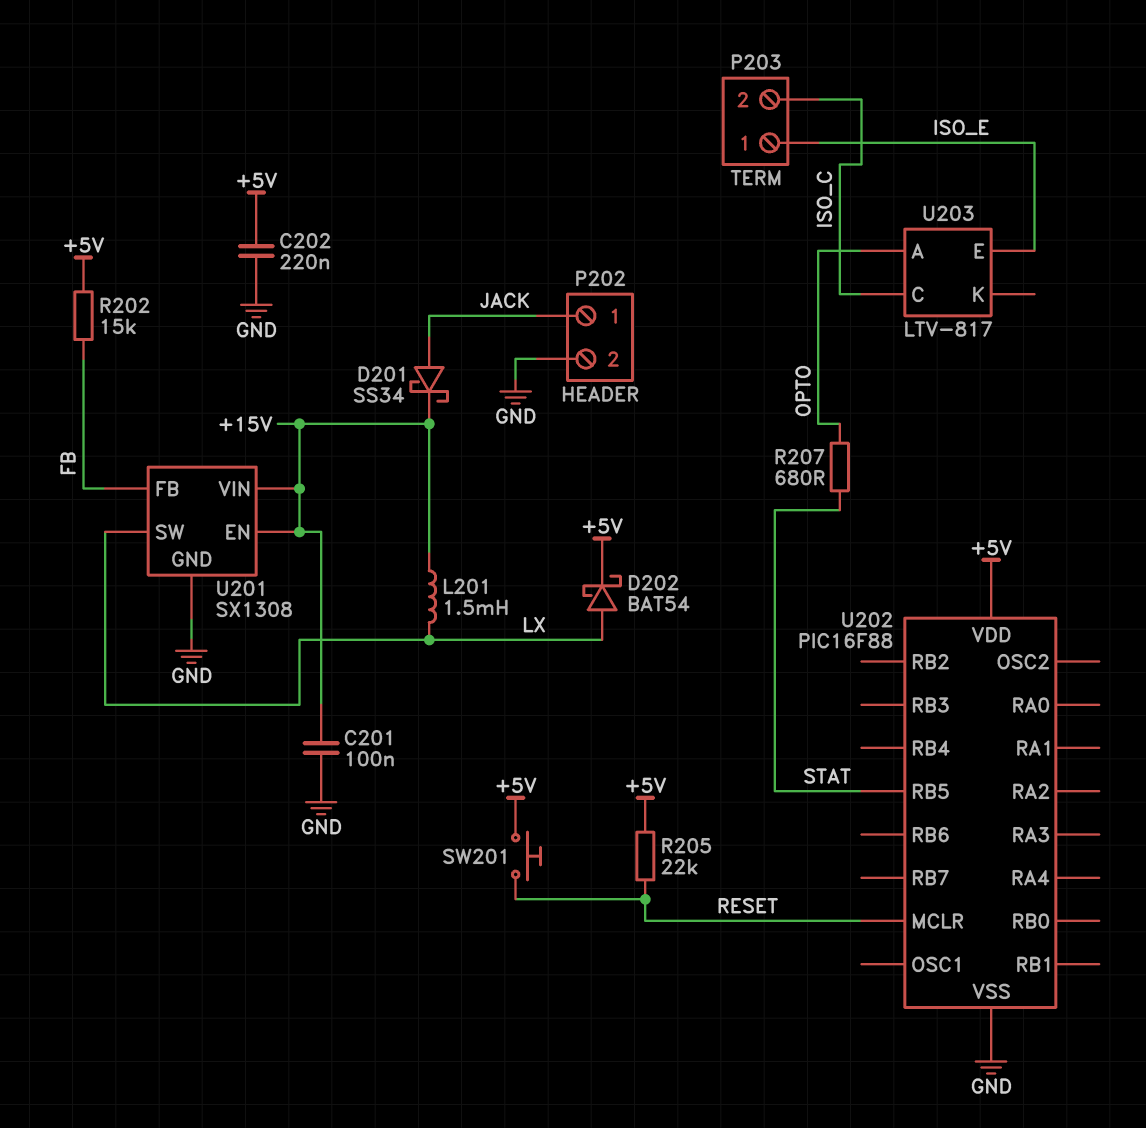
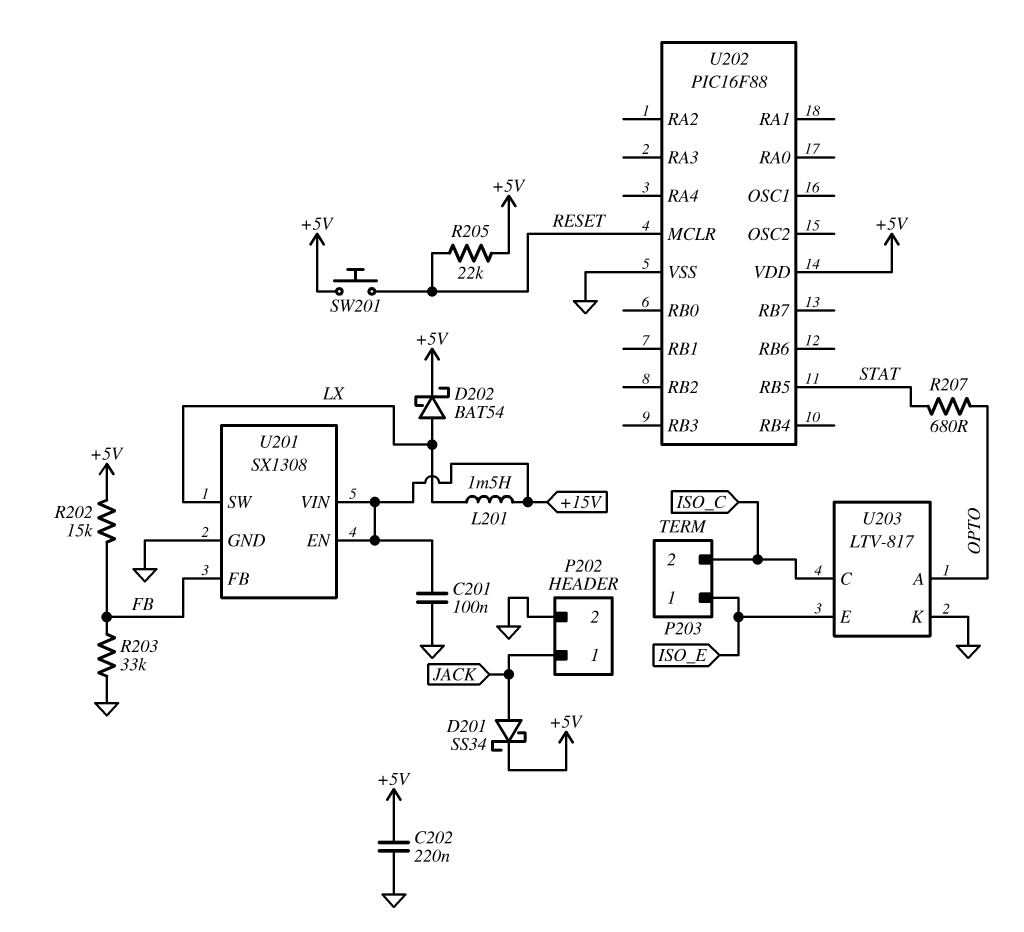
D201: schottky SS34 (A JACK, K +15V) -> schottky SS34 (A JACK, K +5V)
R203: none -> 33k (FB, GND)
U203 pin K: none -> GND

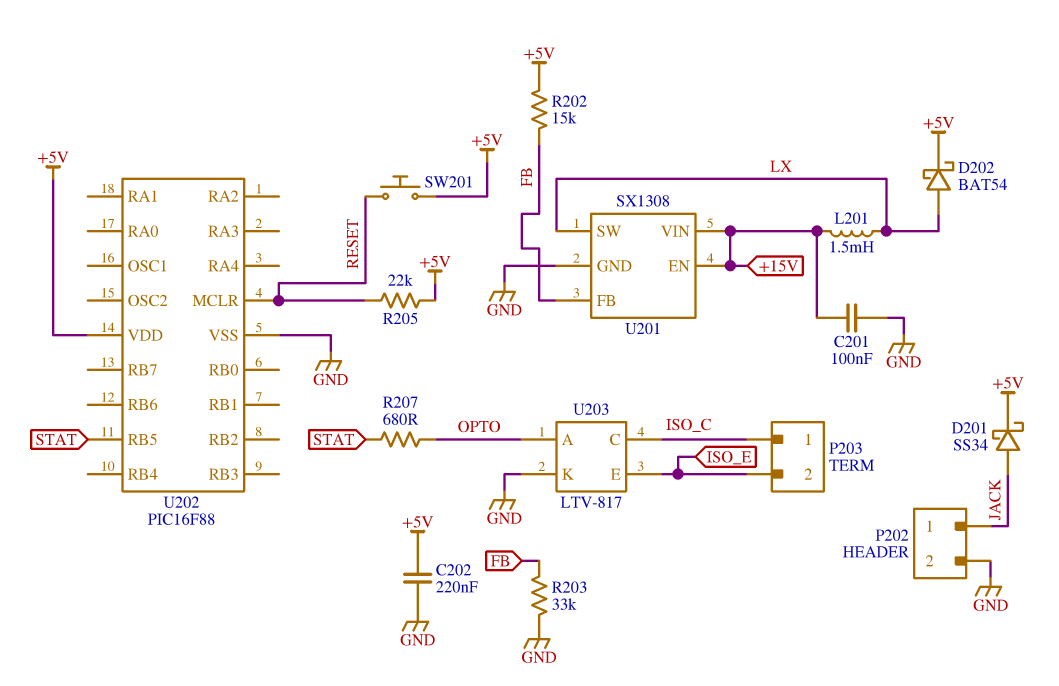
P203 pin 1: ISO_E -> ISO_C
P203 pin 2: ISO_C -> ISO_E

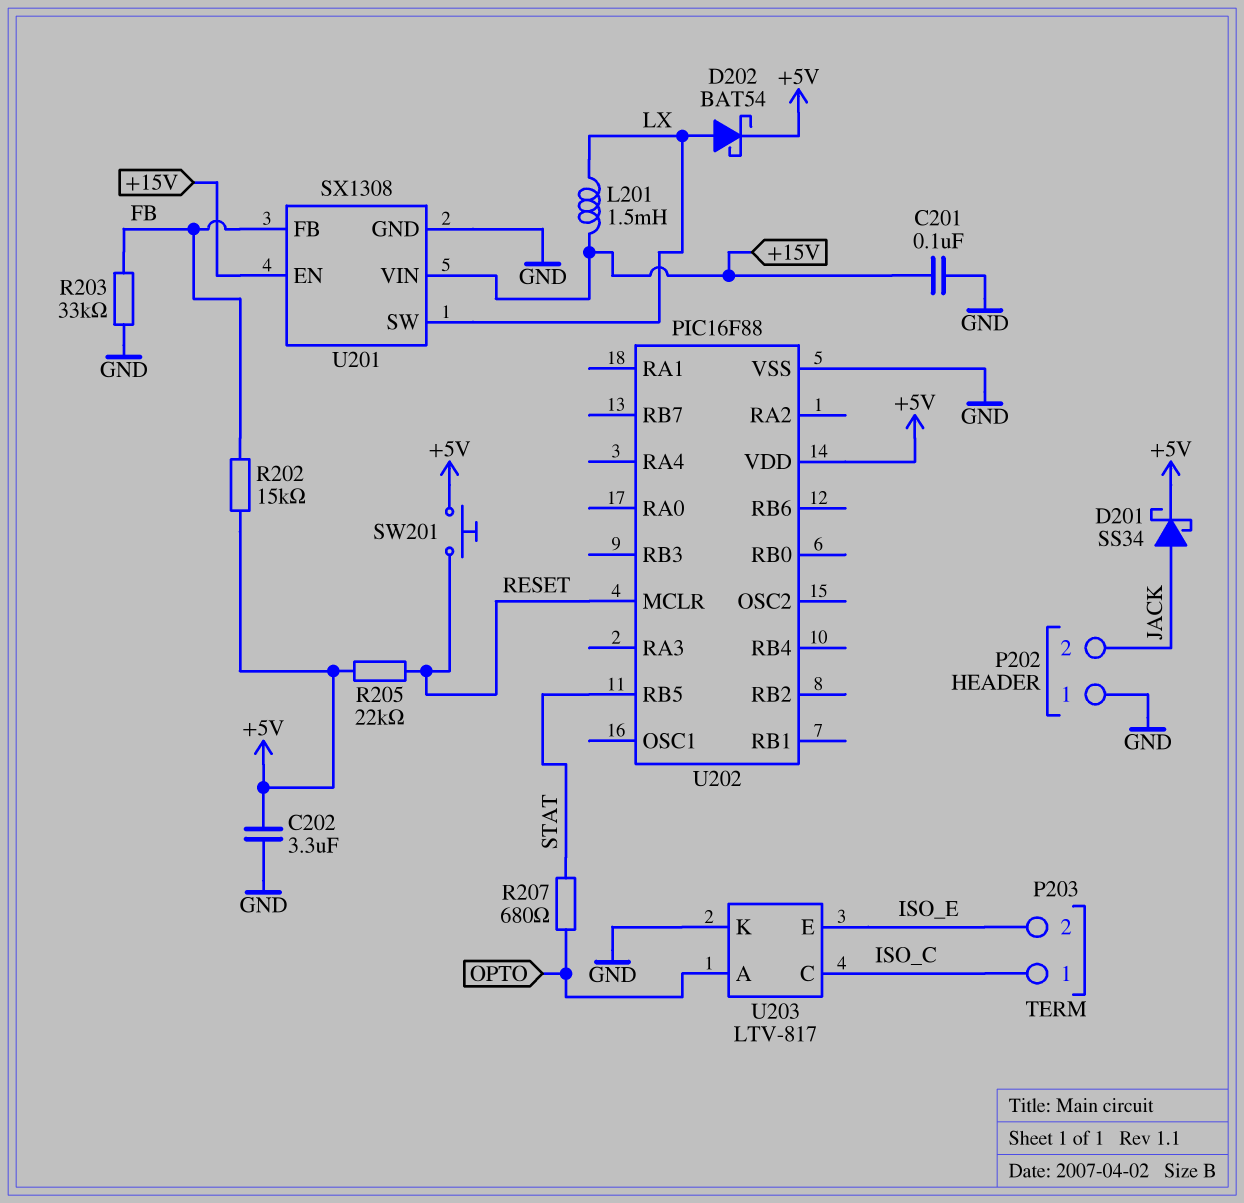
C202: 220nF (+5V, GND) -> 3.3uF (+5V, GND)
P202 pin 1: JACK -> GND
P202 pin 2: GND -> JACK

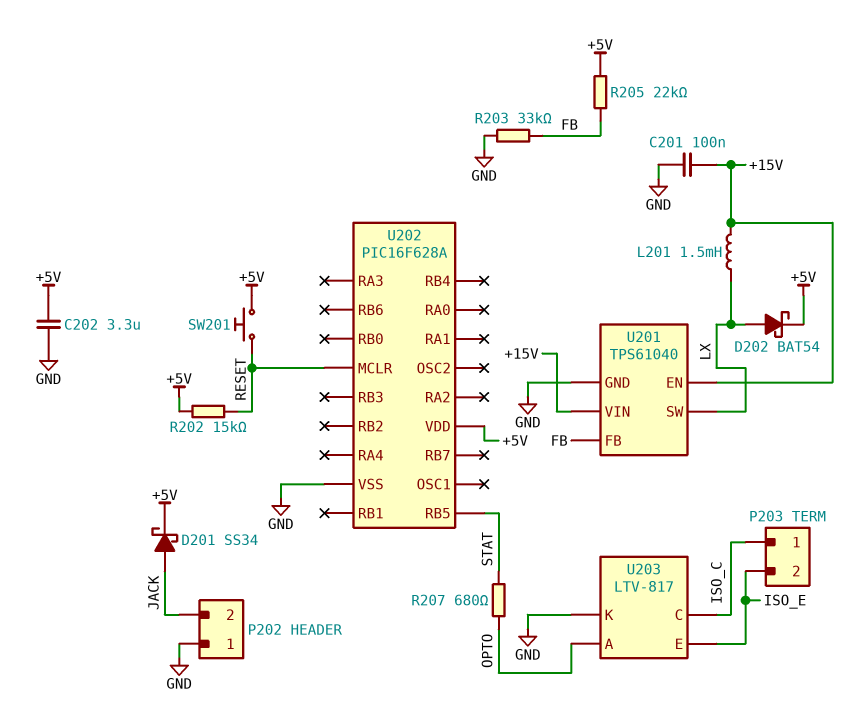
R202: 15k (+5V, FB) -> 15k (+5V, RESET)
R205: 22k (+5V, RESET) -> 22k (+5V, FB)
U201: SX1308 -> TPS61040
U202: PIC16F88 -> PIC16F628A

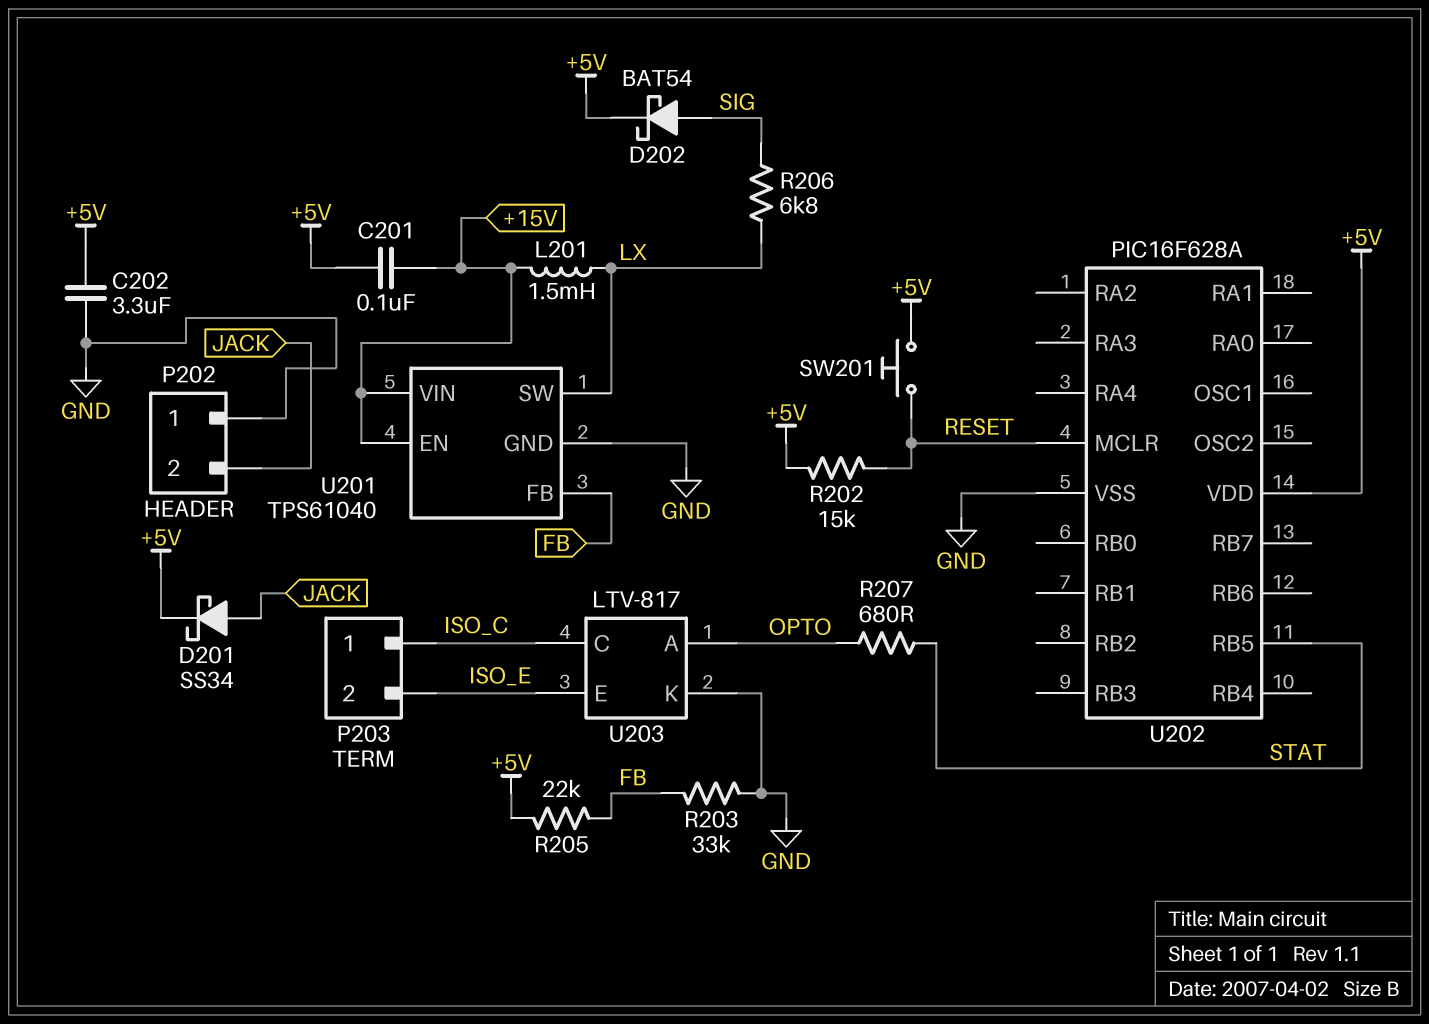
C201: 100nF (+15V, GND) -> 100nF (+5V, +15V)
D202: schottky BAT54 (A LX, K +5V) -> schottky BAT54 (A SIG, K +5V)
R206: none -> 6.8k (LX, SIG)

